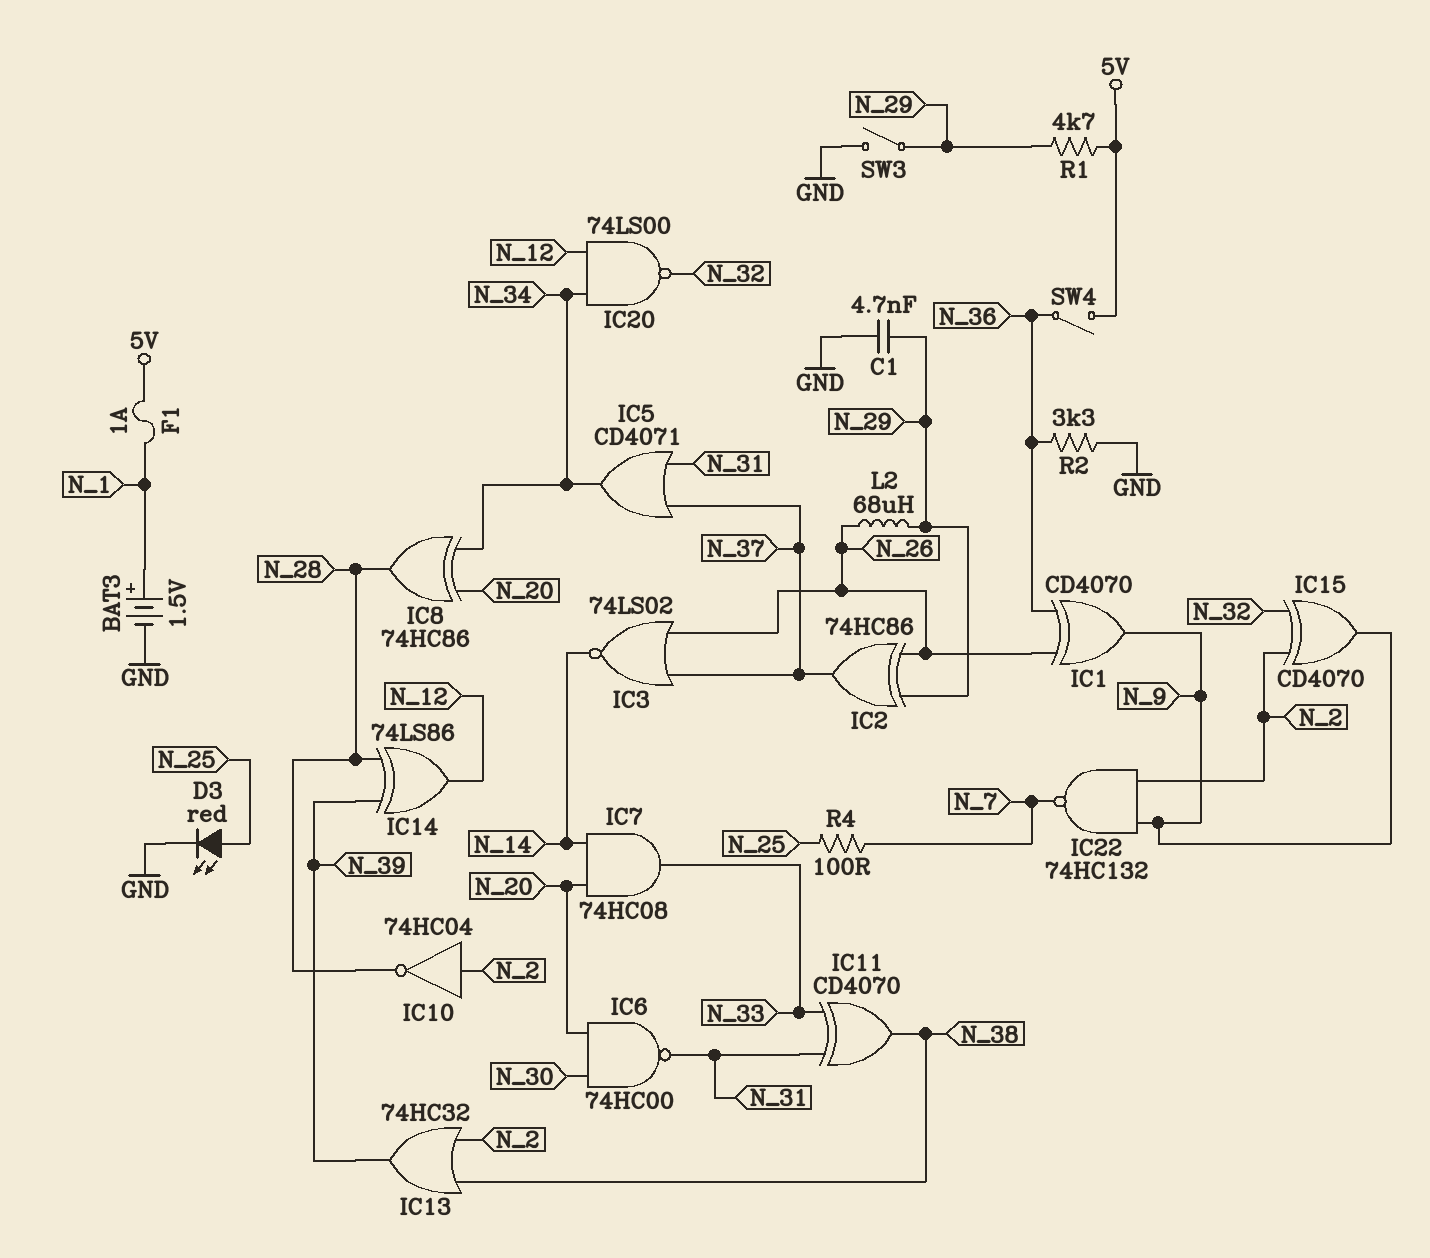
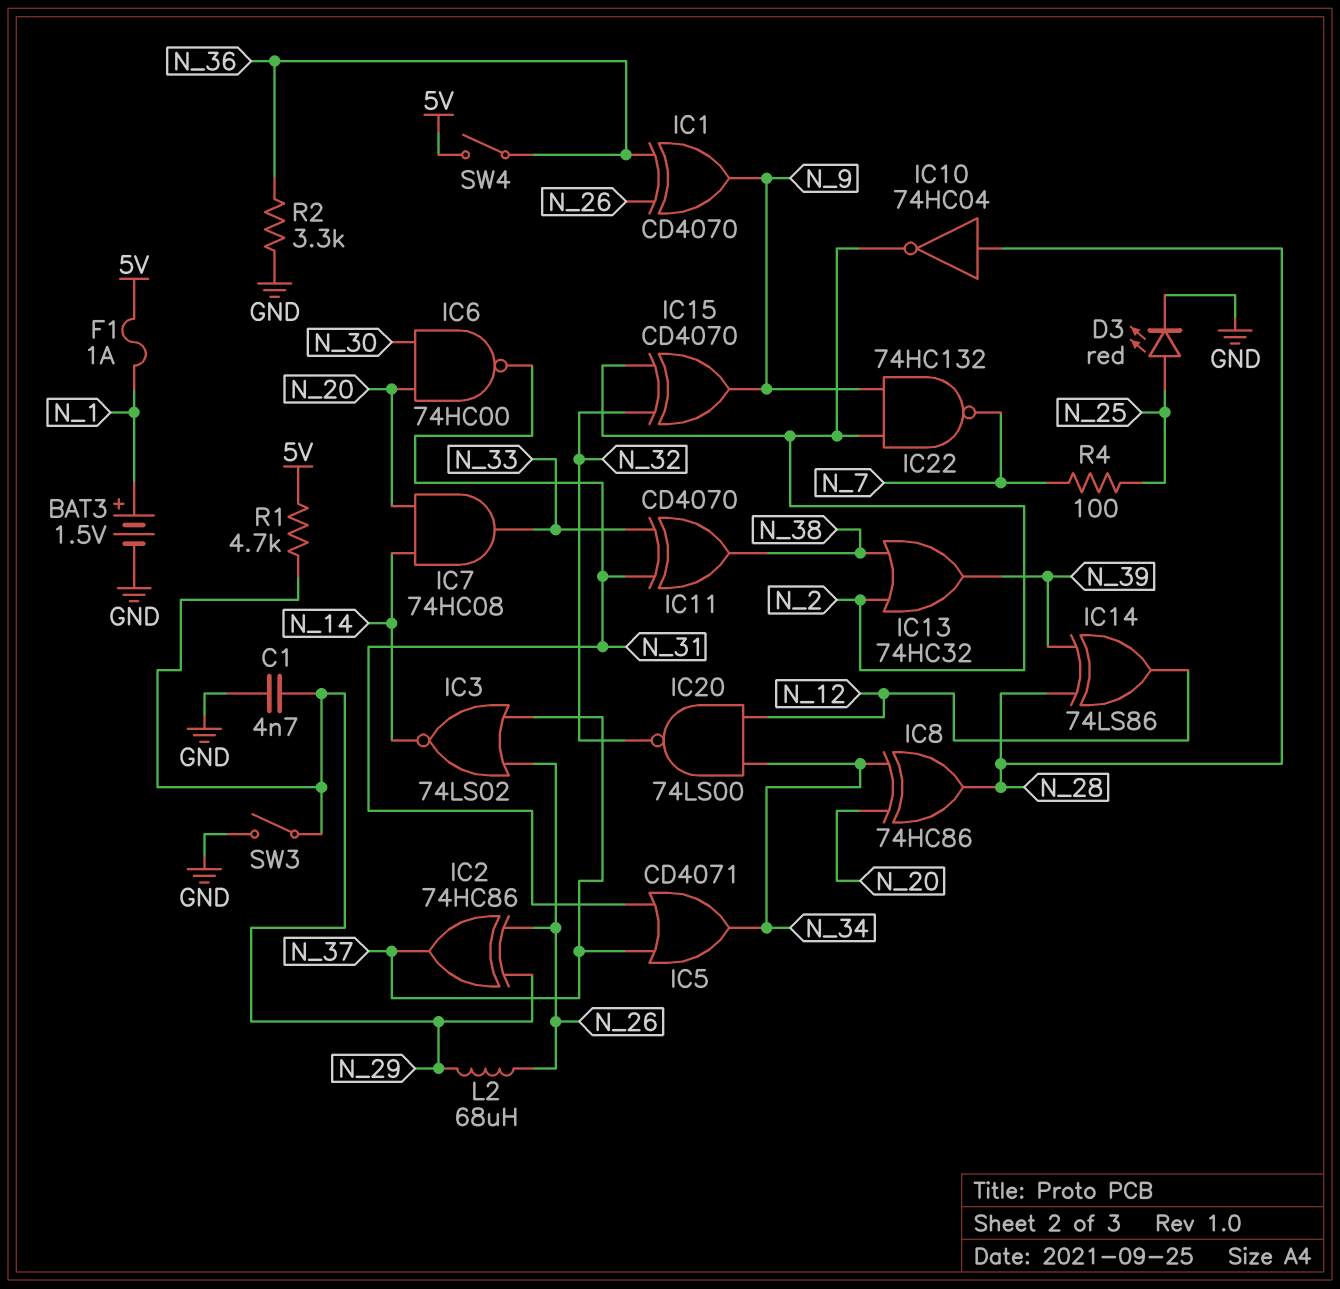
IC10: NOT 74HC04 (in N_2, out N_28) -> NOT 74HC04 (in N_28, out N_2)

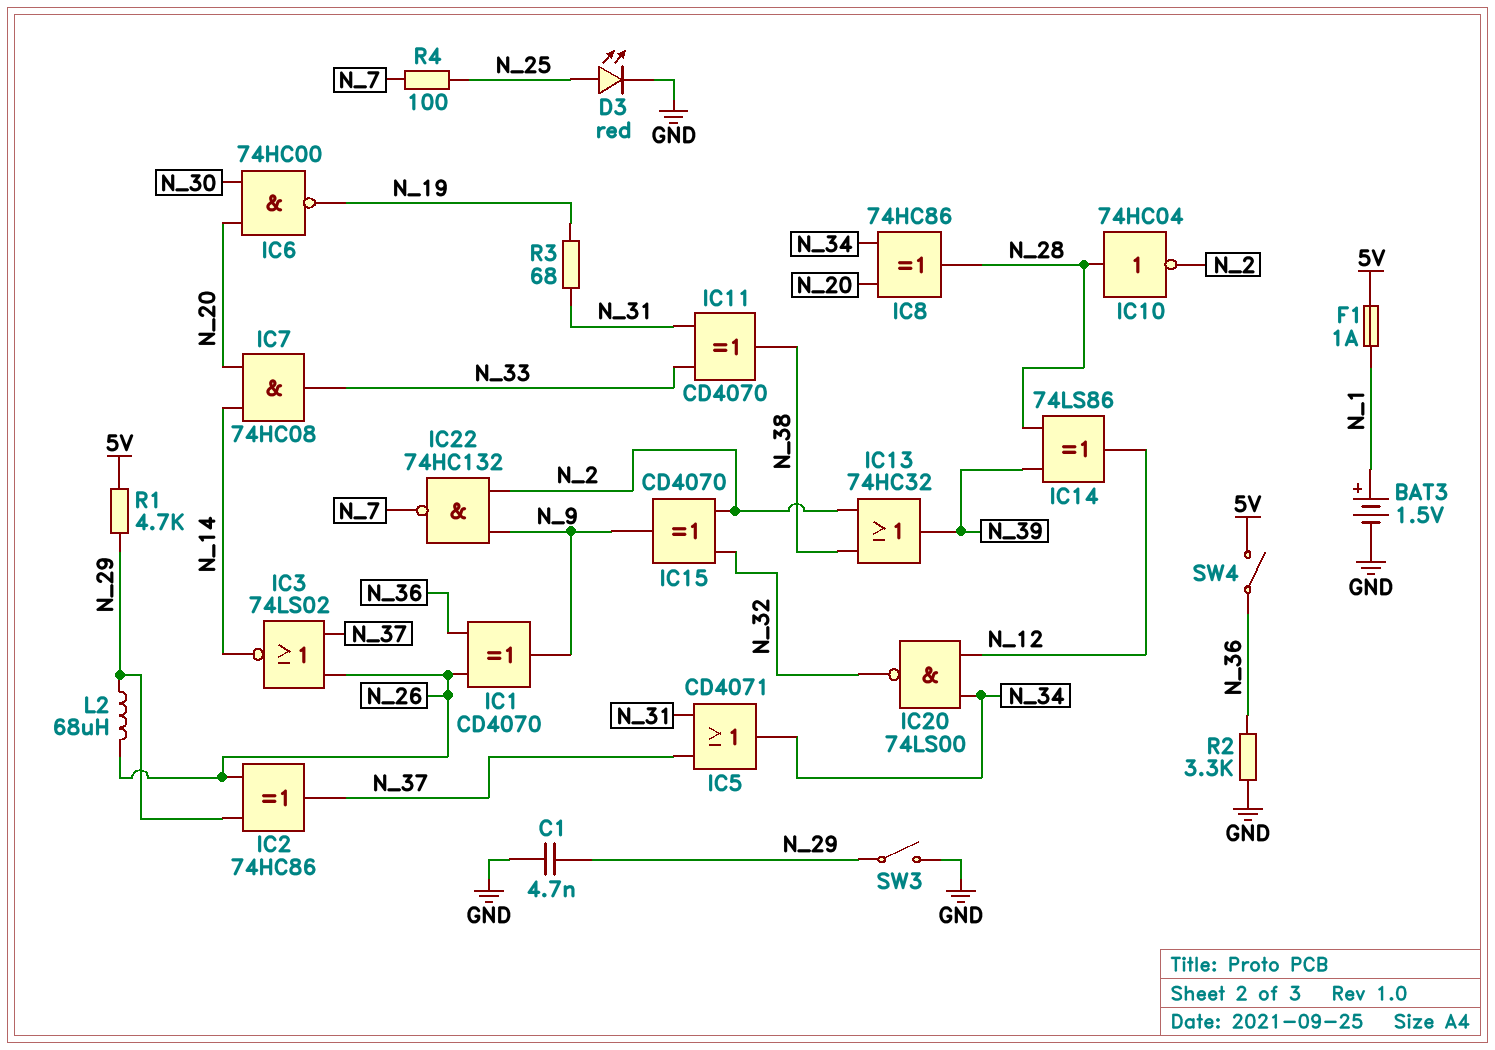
IC6: NAND 74HC00 (in N_20, in N_30, out N_31) -> NAND 74HC00 (in N_20, in N_30, out N_19)
R3: none -> 68 (N_19, N_31)

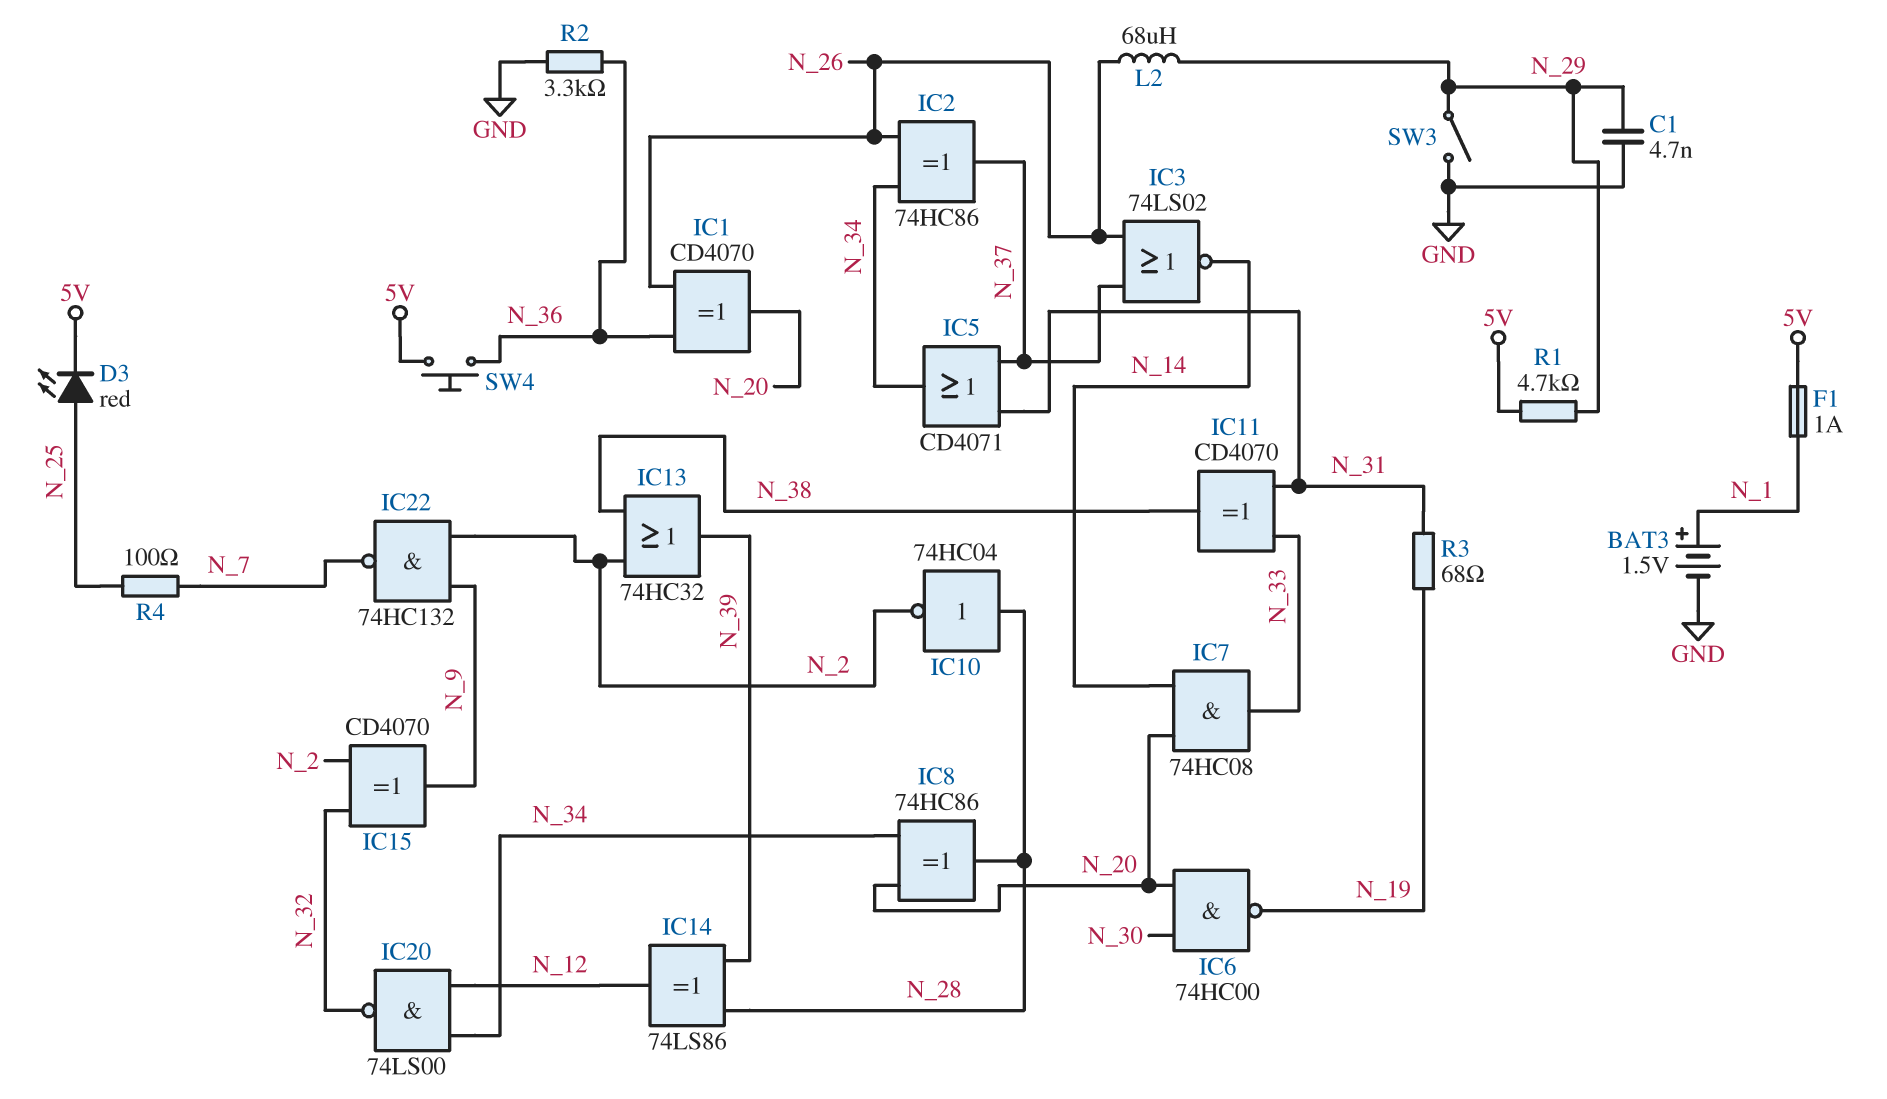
D3: LED red (A N_25, K GND) -> LED red (A N_25, K 5V)
IC1: XOR CD4070 (in N_26, in N_36, out N_9) -> XOR CD4070 (in N_26, in N_36, out N_20)
IC2: XOR 74HC86 (in N_26, in N_29, out N_37) -> XOR 74HC86 (in N_26, in N_34, out N_37)
SW4: switch (5V, N_36) -> button (5V, N_36)

